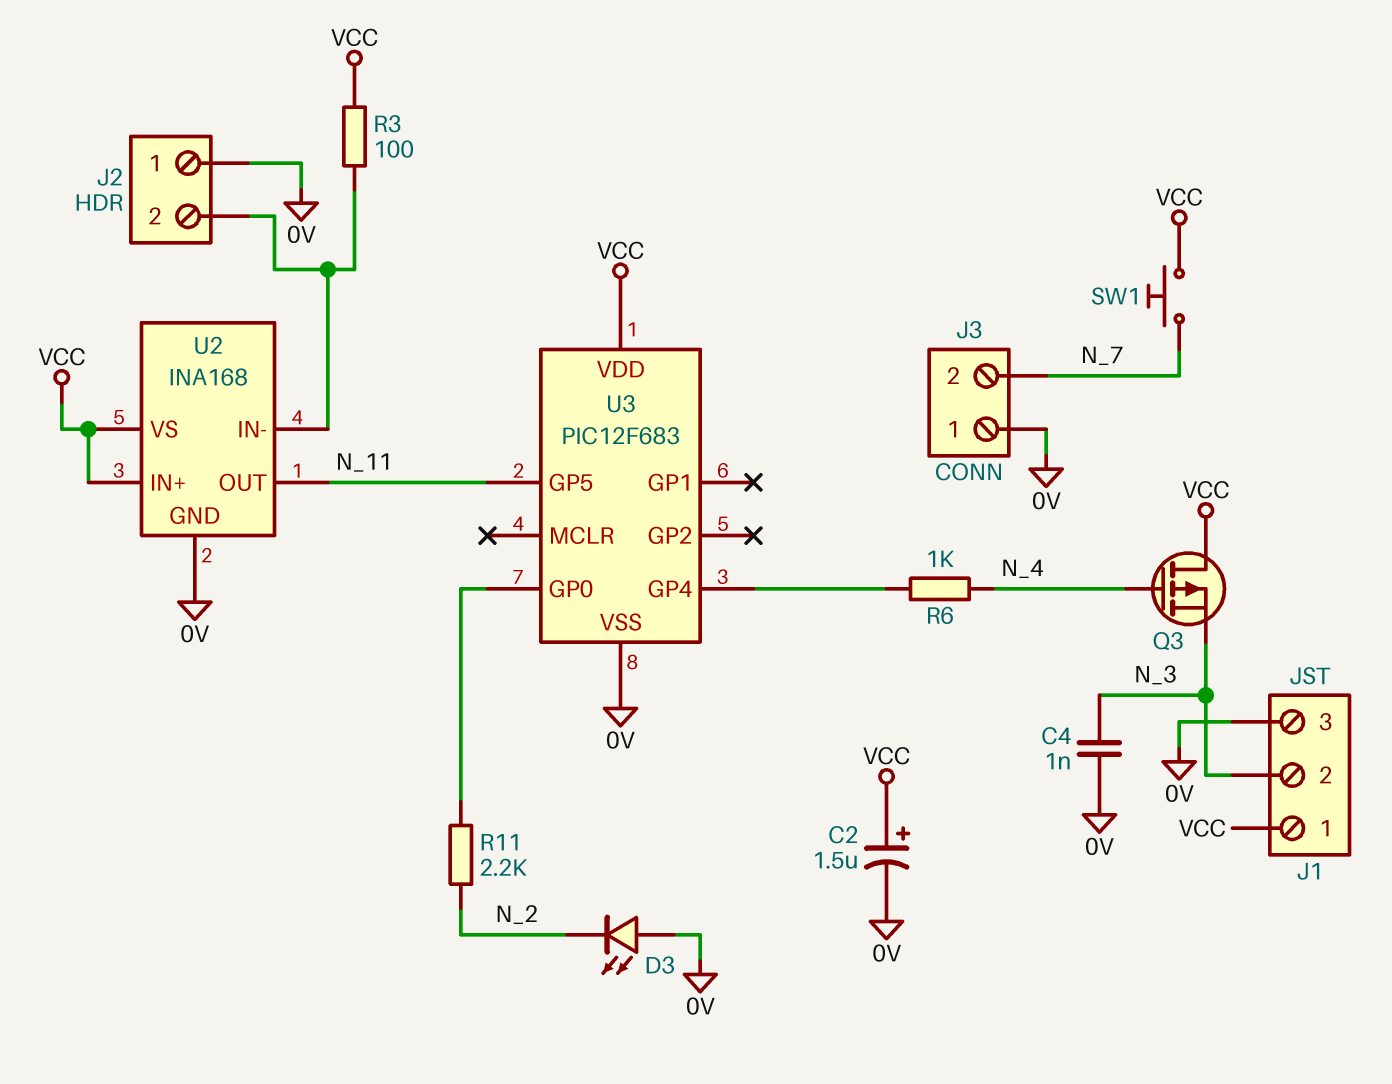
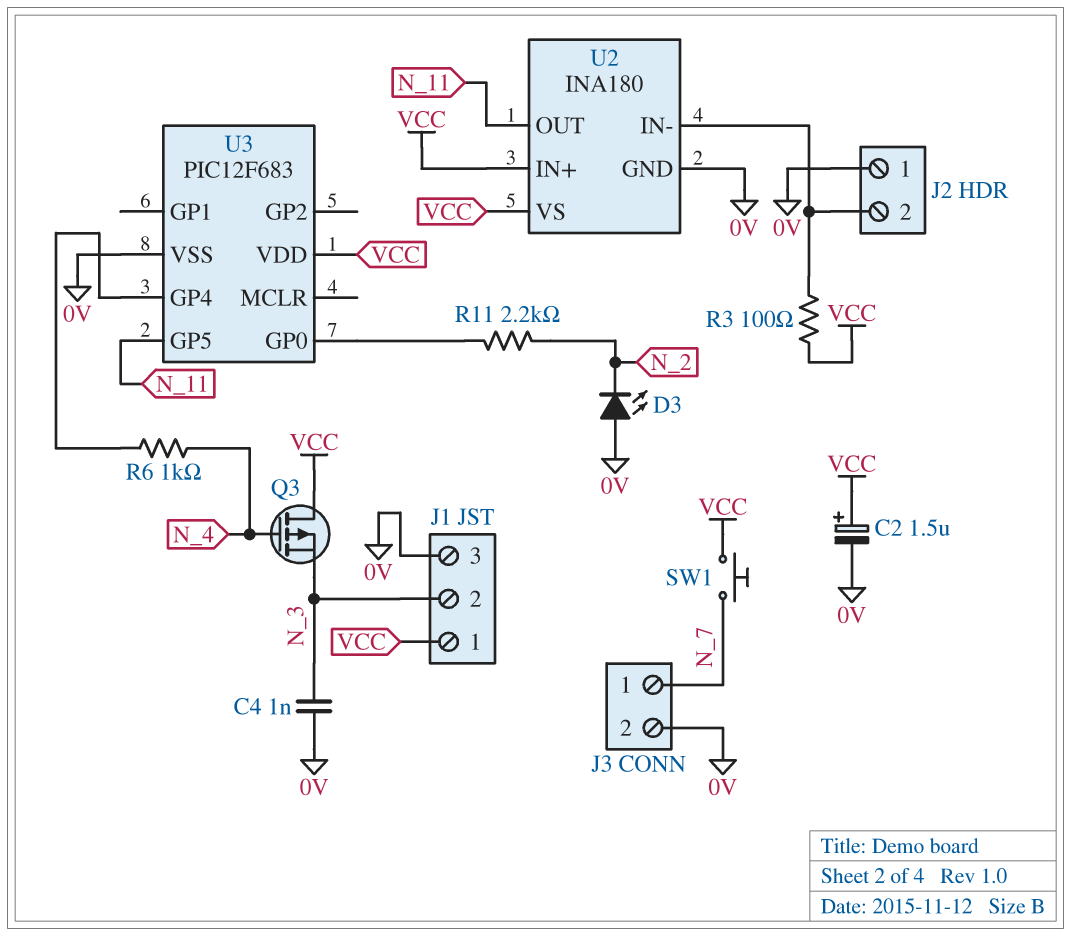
J3 pin 1: 0V -> N_7
J3 pin 2: N_7 -> 0V
U2: INA168 -> INA180

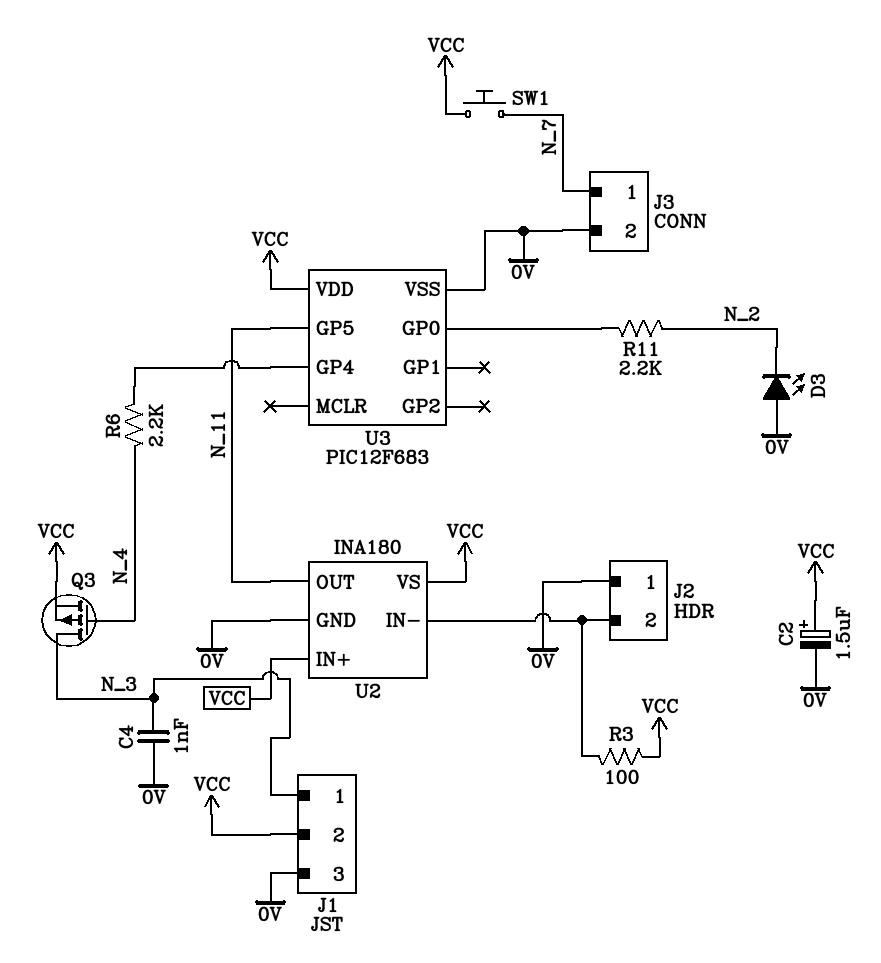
J1 pin 1: VCC -> N_3
J1 pin 2: N_3 -> VCC
Q3: PMOS (G N_4, D VCC, S N_3) -> PMOS (G N_4, D N_3, S VCC)
R6: 1k (N_4, U3/GP4) -> 2.2k (N_4, U3/GP4)

